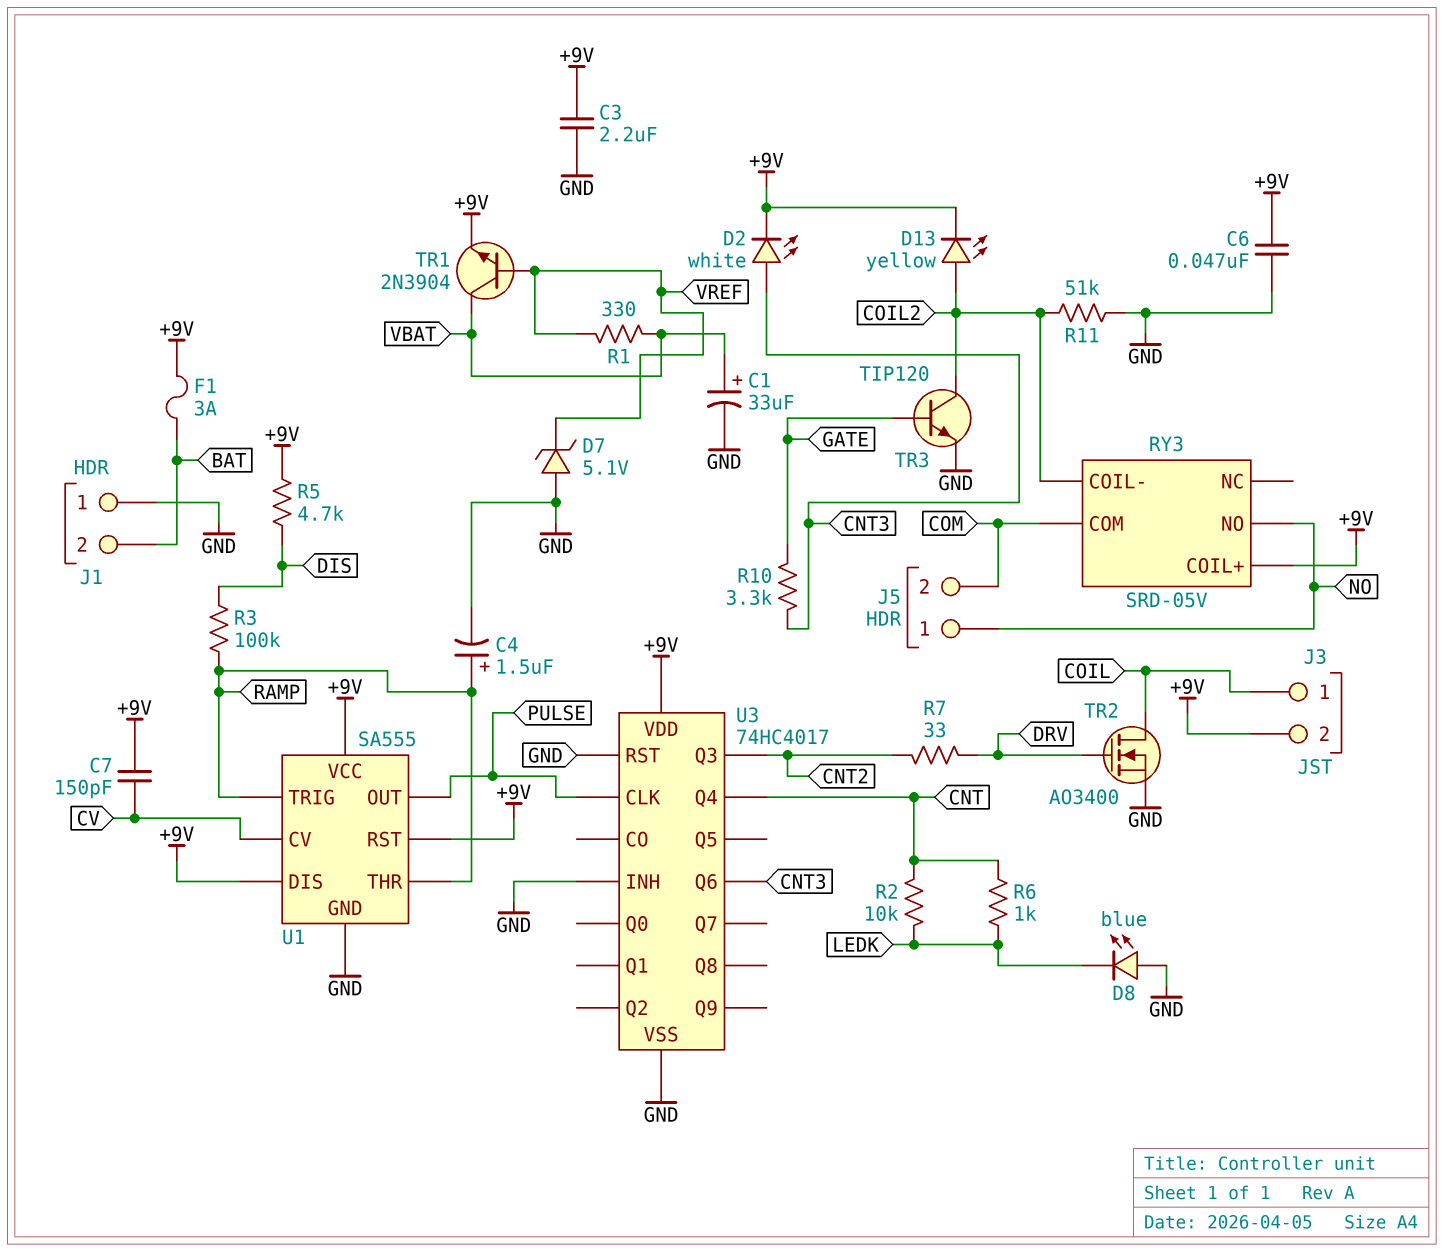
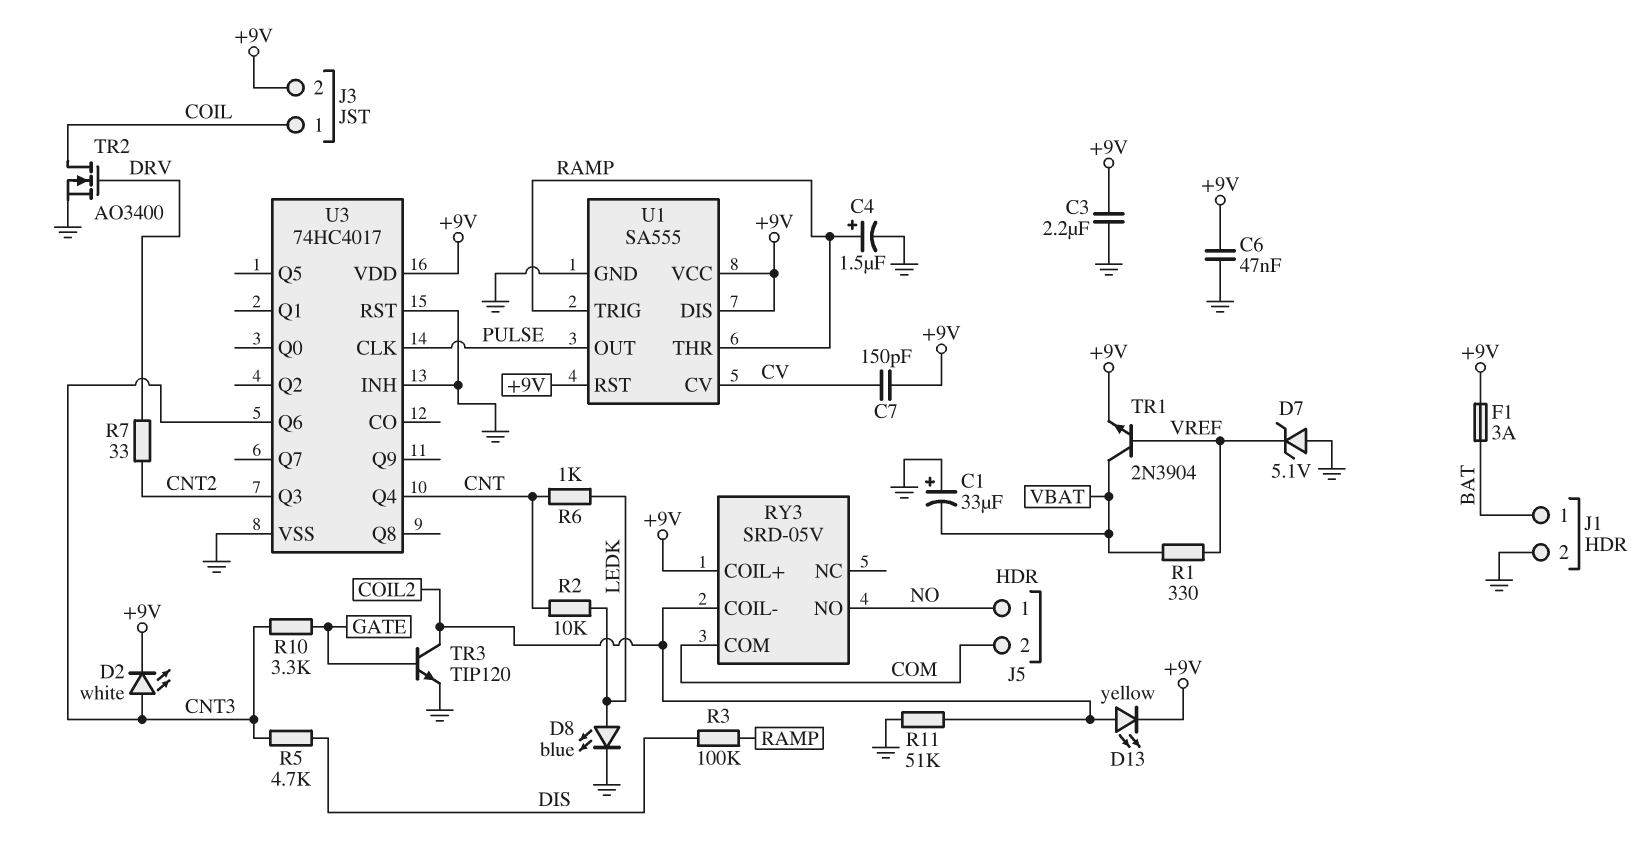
C1: 33uF (plus VBAT, minus GND) -> 33uF (plus GND, minus VBAT)
D8: LED blue (A GND, K LEDK) -> LED blue (A LEDK, K GND)
J1 pin 1: GND -> BAT
J1 pin 2: BAT -> GND
R5: 4.7k (+9V, DIS) -> 4.7k (CNT3, DIS)

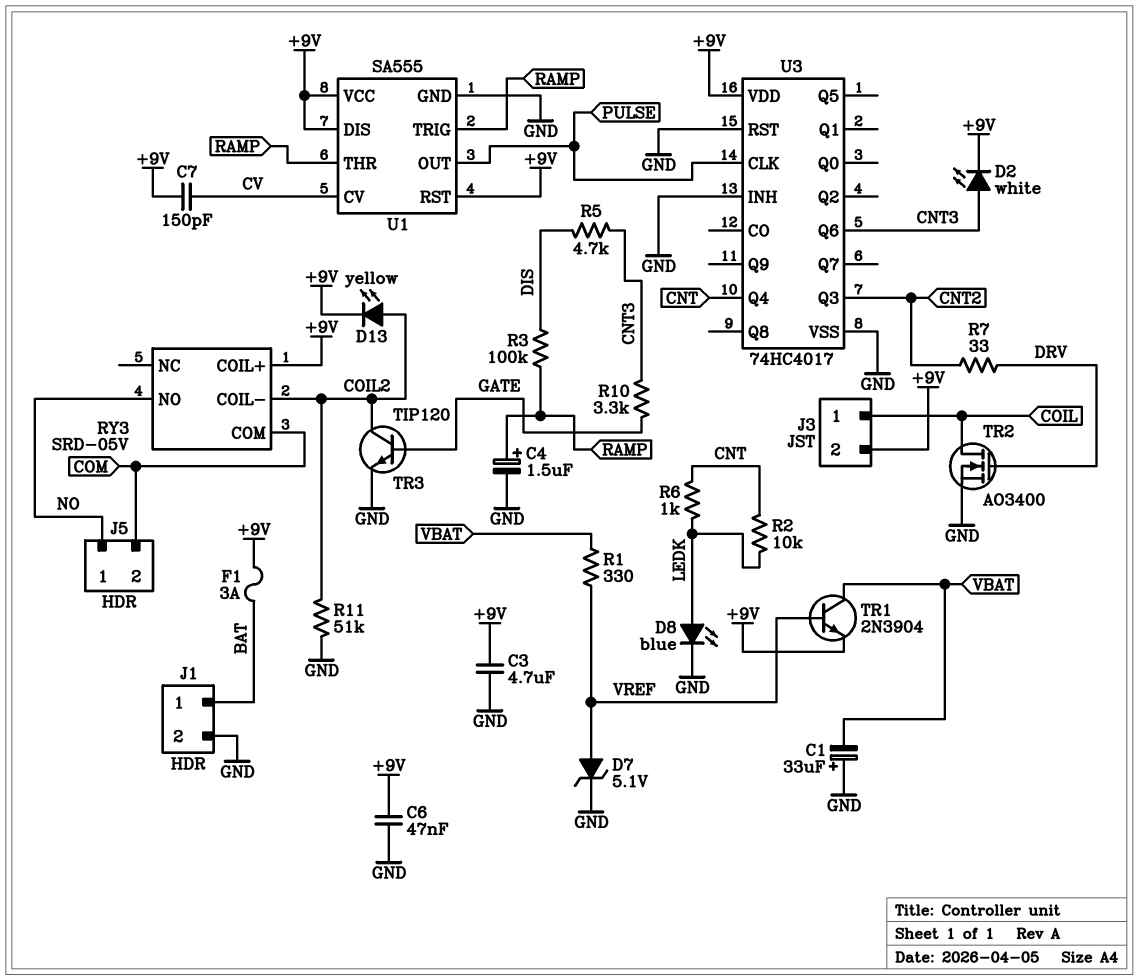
C3: 2.2uF (+9V, GND) -> 4.7uF (+9V, GND)
D7: zener 5.1V (A GND, K VREF) -> zener 5.1V (A VREF, K GND)

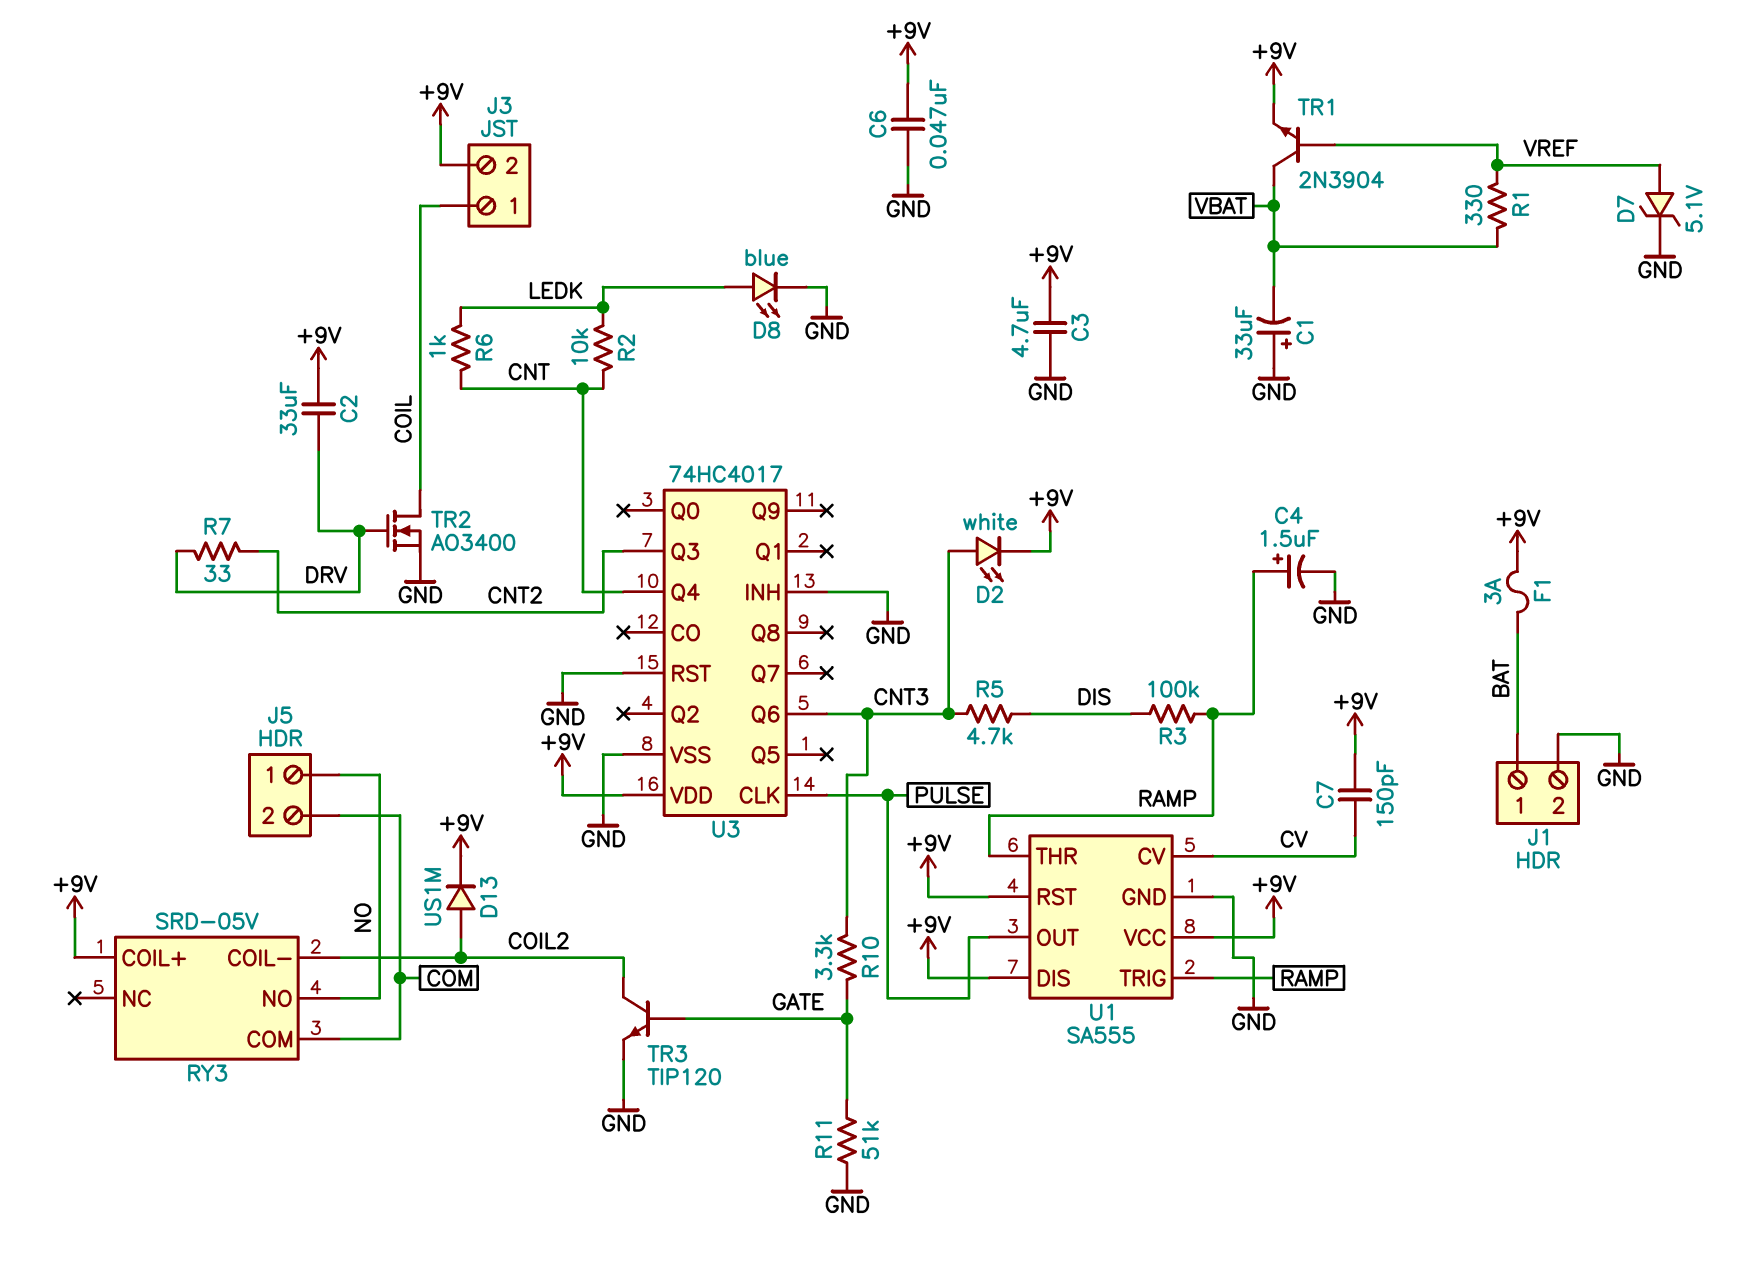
C2: none -> 33uF (+9V, DRV)
D13: LED yellow (A COIL2, K +9V) -> diode US1M (A COIL2, K +9V)
R11: 51k (COIL2, GND) -> 51k (GATE, GND)

